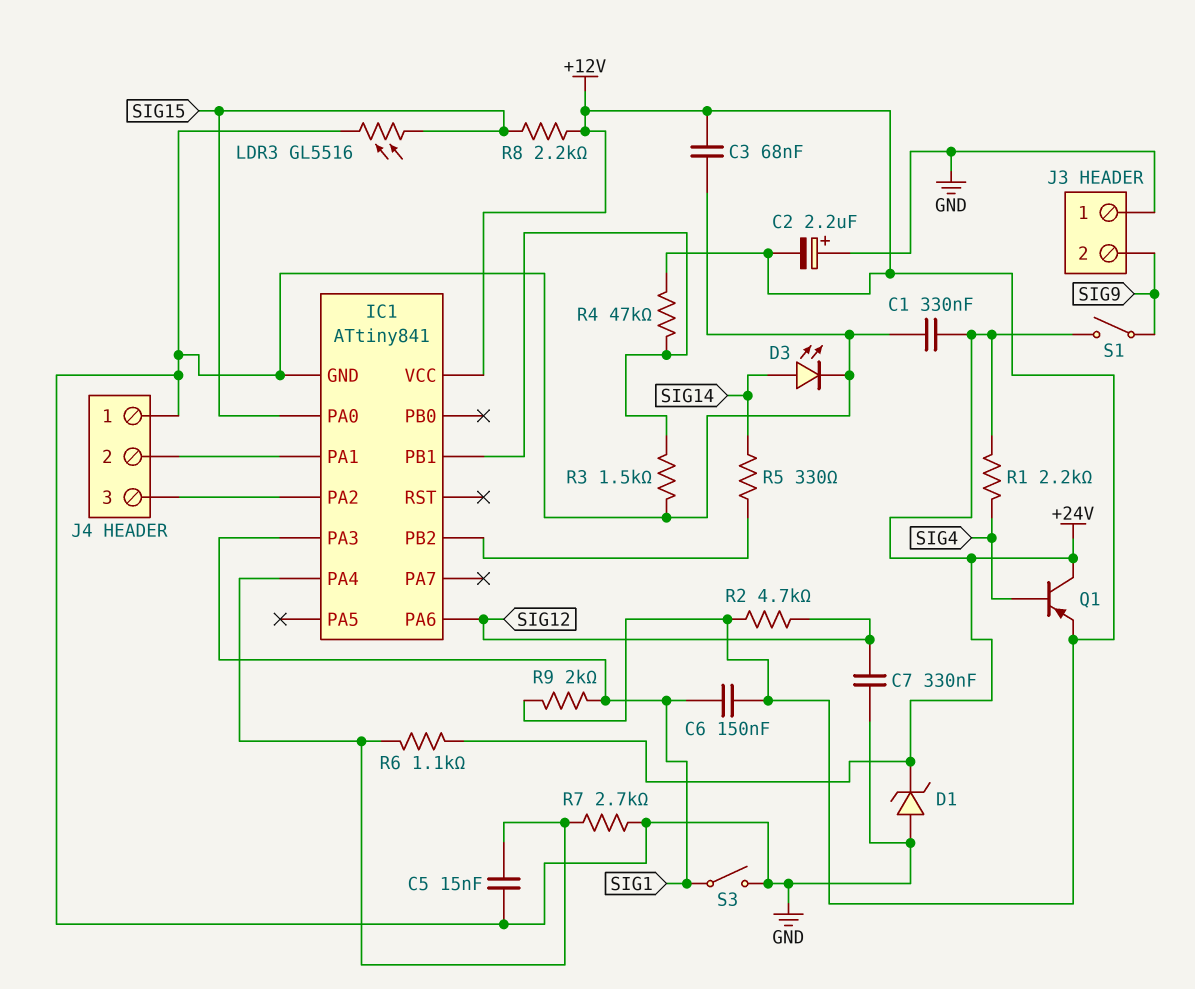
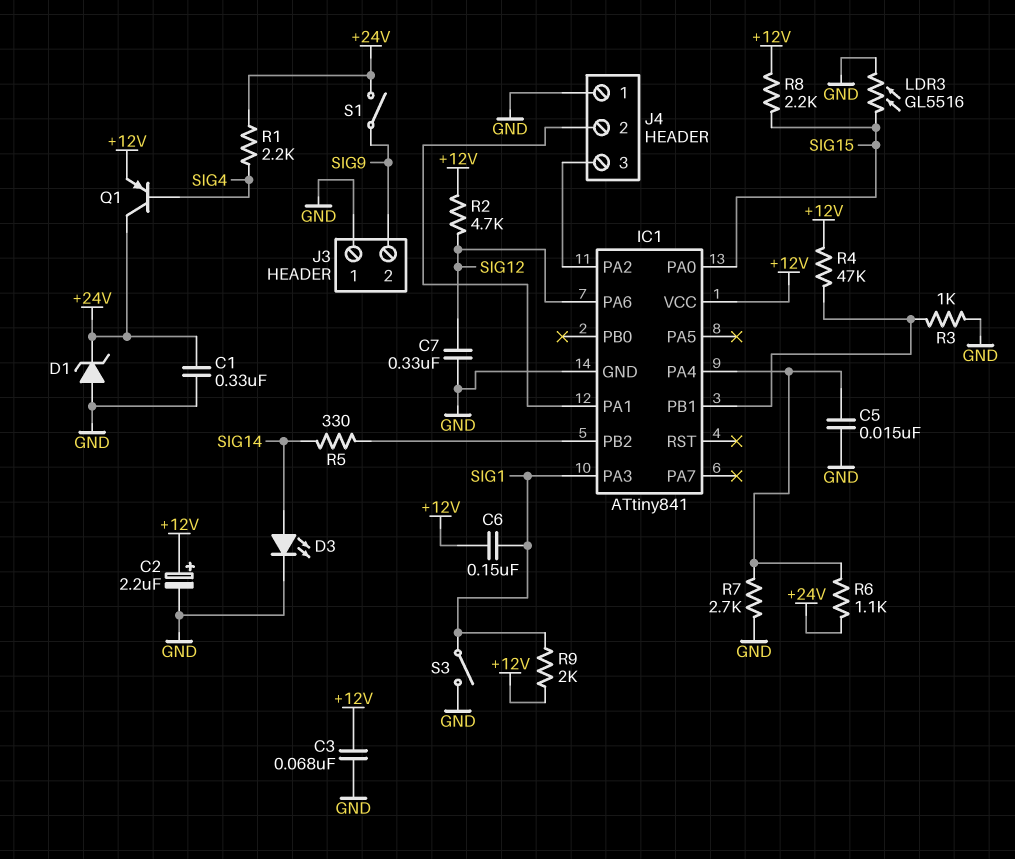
C2: 2.2uF (plus GND, minus +12V) -> 2.2uF (plus +12V, minus GND)
R3: 1.5k (GND, IC1/PB1) -> 1k (GND, IC1/PB1)

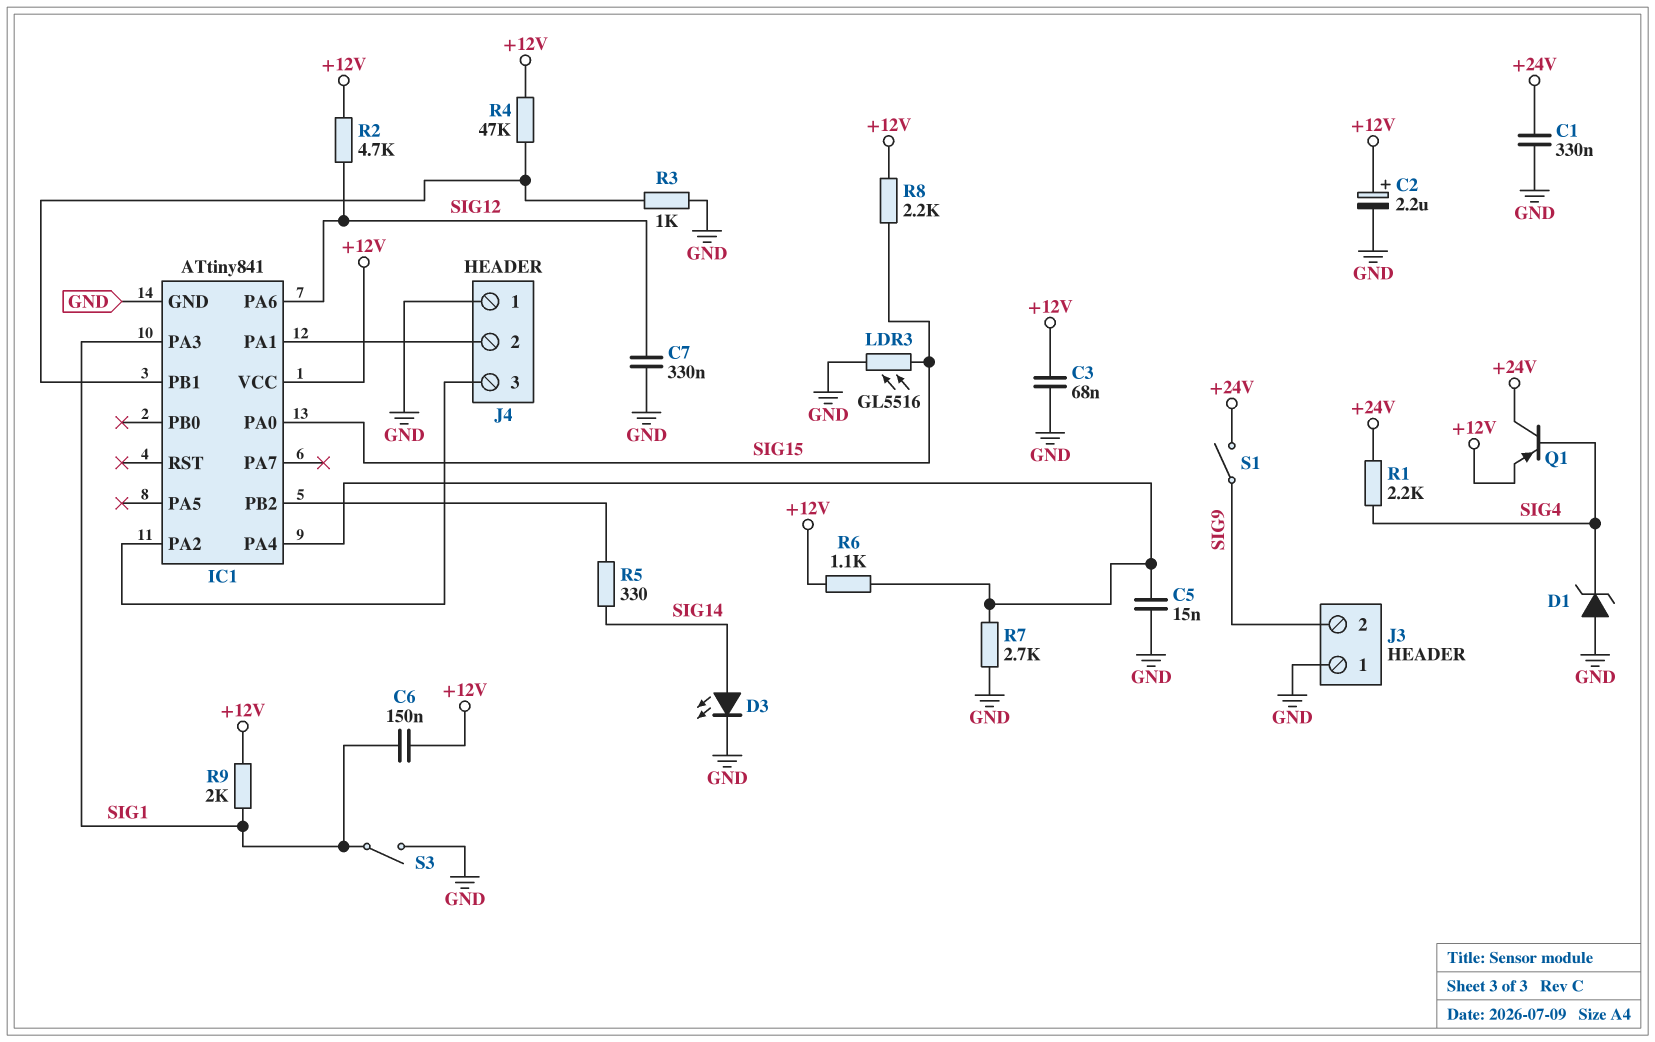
D1: zener (A GND, K +24V) -> zener (A GND, K SIG4)
R6: 1.1k (+24V, IC1/PA4) -> 1.1k (+12V, IC1/PA4)

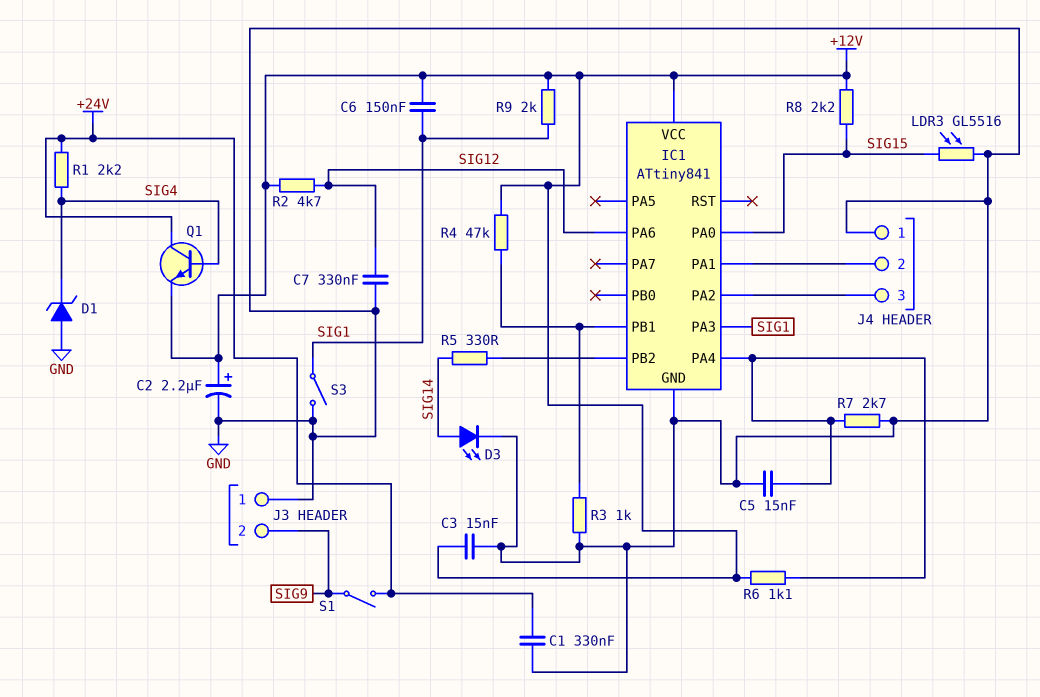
C3: 68nF (+12V, GND) -> 15nF (+12V, GND)
Q1: PNP (B SIG4, C +24V, E +12V) -> NPN (B SIG4, C +24V, E +12V)

